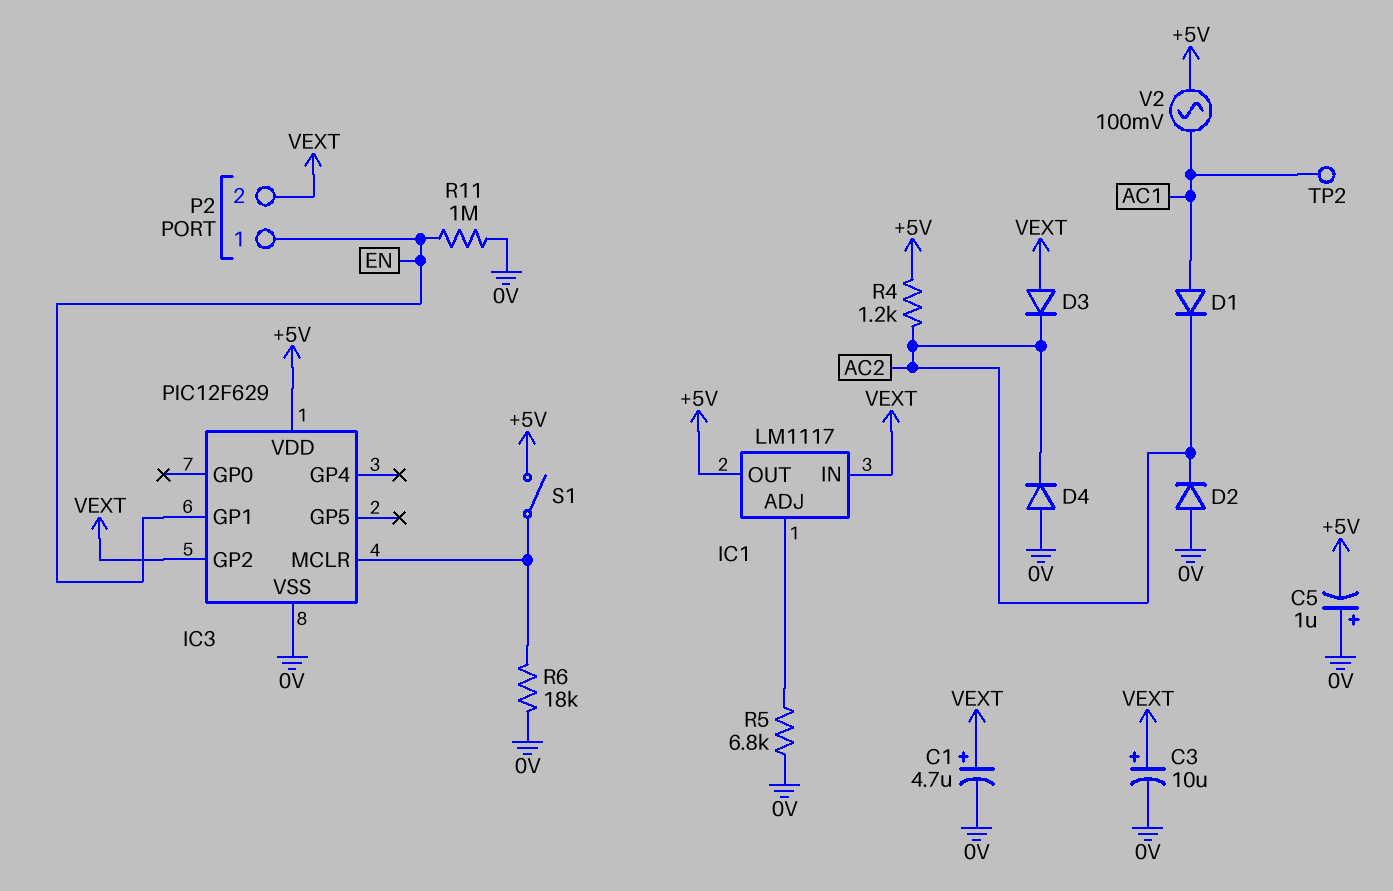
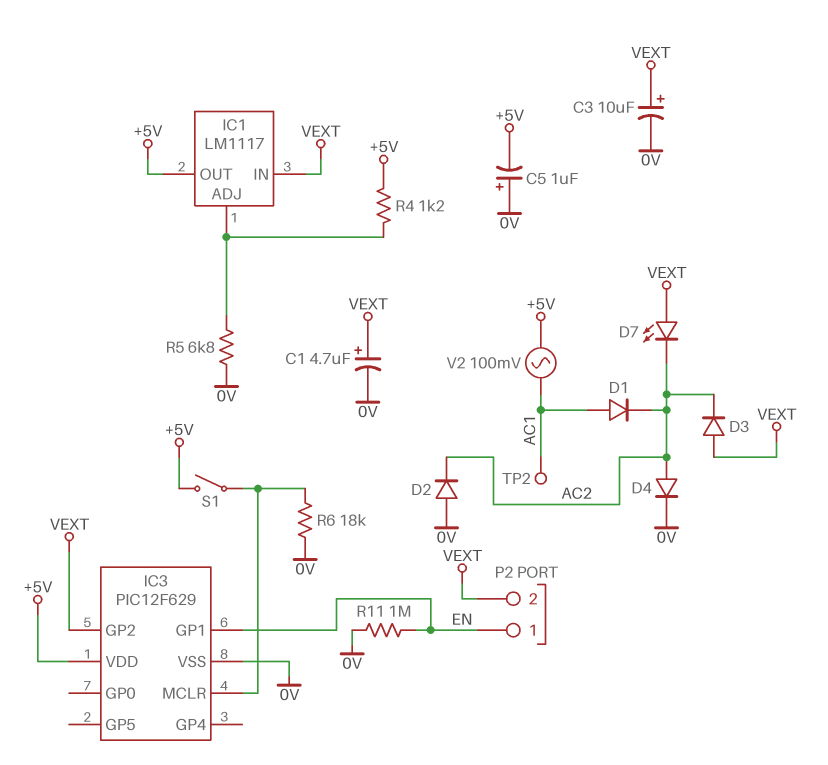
D4: diode (A 0V, K AC2) -> diode (A AC2, K 0V)
D7: none -> LED (A VEXT, K AC2)
R4: 1.2k (+5V, AC2) -> 1.2k (+5V, IC1/ADJ)

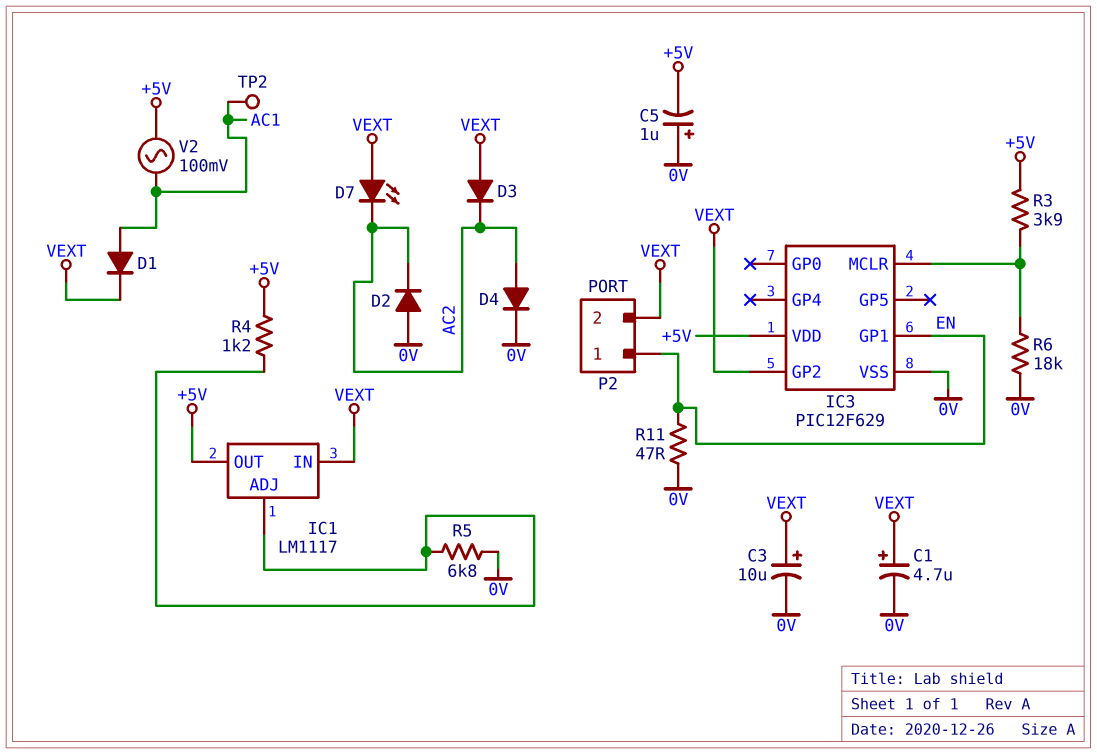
D1: diode (A AC1, K AC2) -> diode (A AC1, K VEXT)
R3: none -> 3.9k (+5V, IC3/MCLR)
R11: 1M (0V, EN) -> 47 (0V, EN)
S1: switch (+5V, IC3/MCLR) -> none

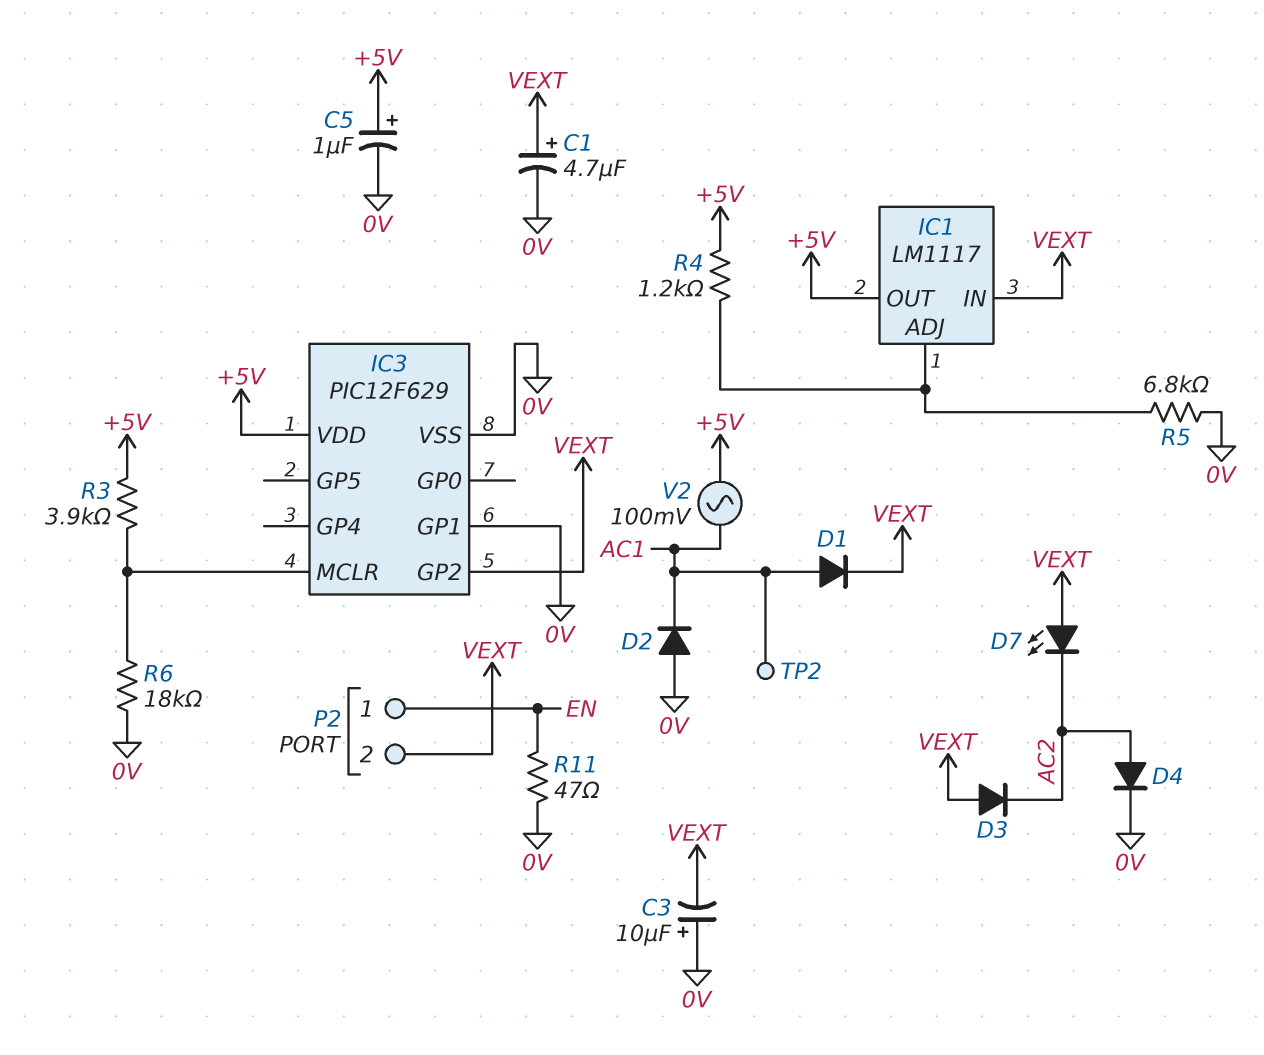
C3: 10uF (plus VEXT, minus 0V) -> 10uF (plus 0V, minus VEXT)
C5: 1uF (plus 0V, minus +5V) -> 1uF (plus +5V, minus 0V)
D2: diode (A 0V, K AC2) -> diode (A 0V, K AC1)
IC3 pin GP1: EN -> 0V

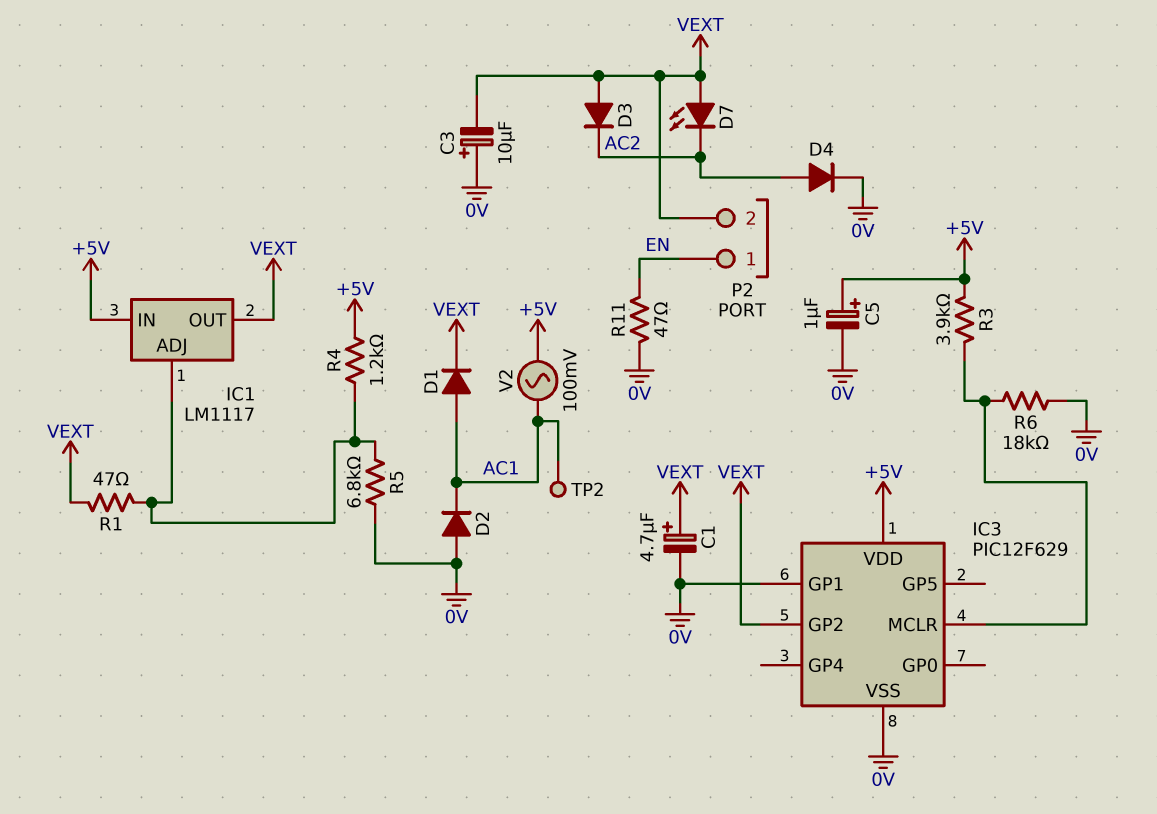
IC1 pin IN: VEXT -> +5V
IC1 pin OUT: +5V -> VEXT
R1: none -> 47 (IC1/ADJ, VEXT)

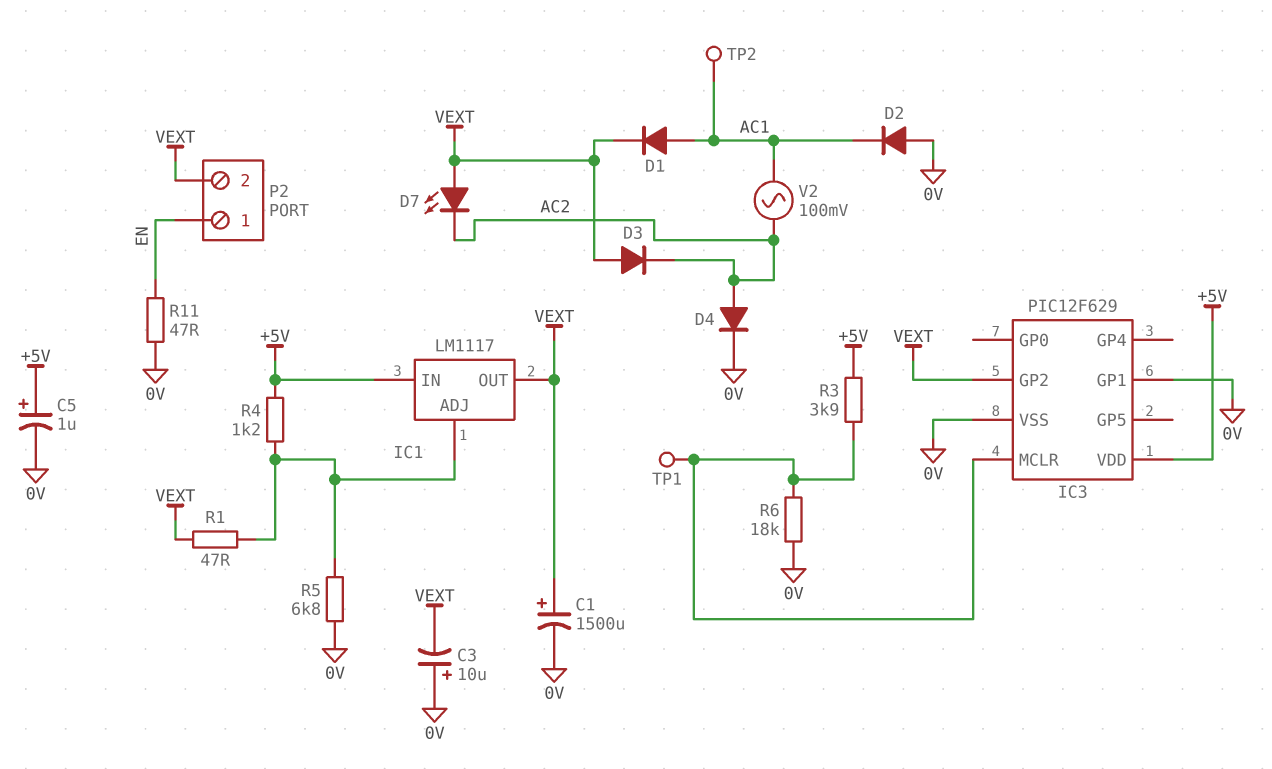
C1: 4.7uF (plus VEXT, minus 0V) -> 1500uF (plus VEXT, minus 0V)
TP1: none -> test point (IC3/MCLR)
V2: AC 100mV (+5V, AC1) -> AC 100mV (AC1, AC2)

